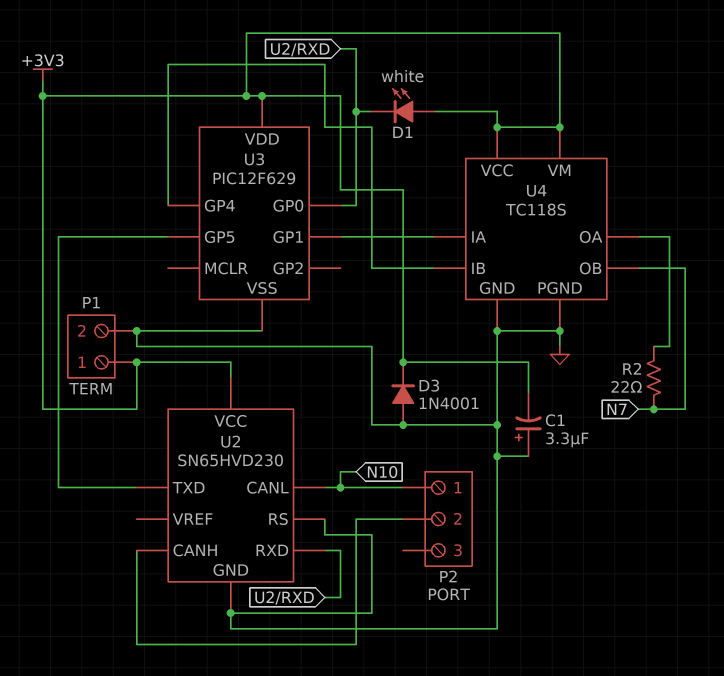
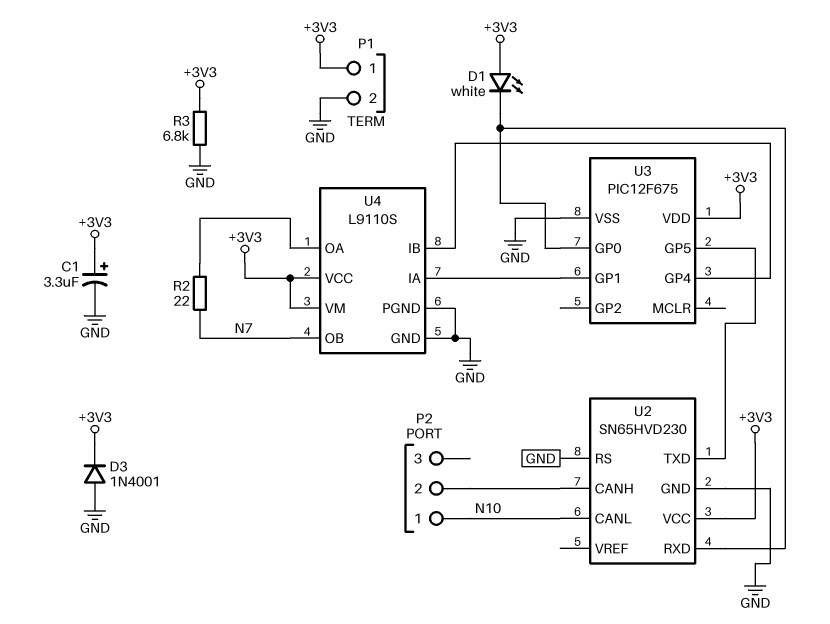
C1: 3.3uF (plus GND, minus +3V3) -> 3.3uF (plus +3V3, minus GND)
R3: none -> 6.8k (+3V3, GND)
U3: PIC12F629 -> PIC12F675
U4: TC118S -> L9110S

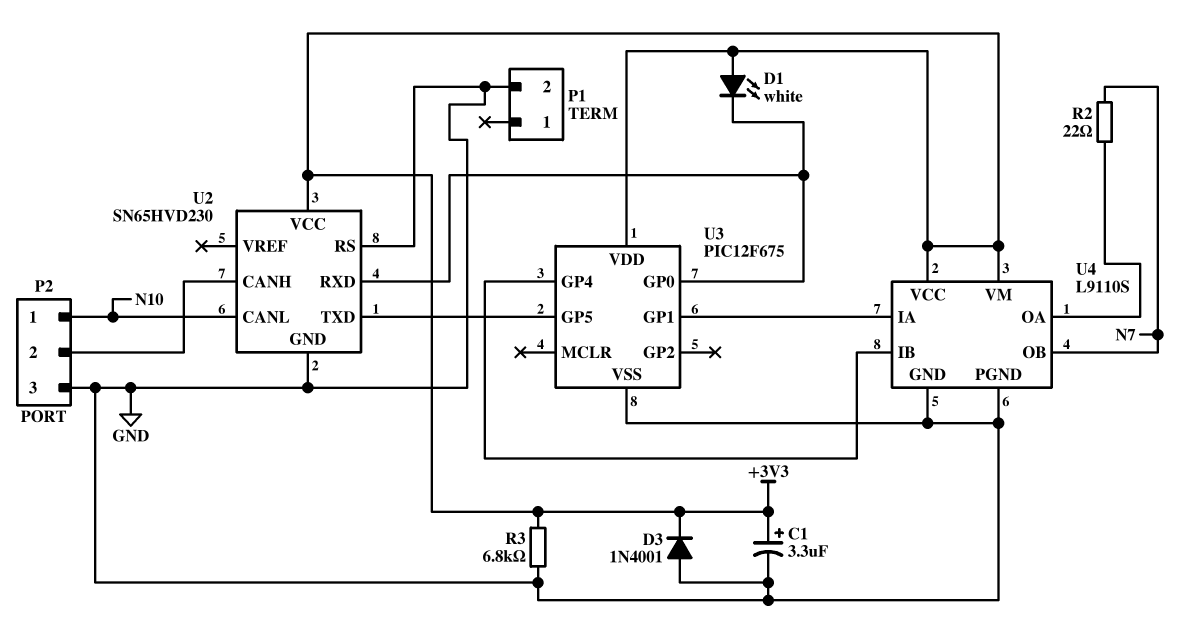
P1 pin 1: +3V3 -> none
P2 pin 3: none -> GND

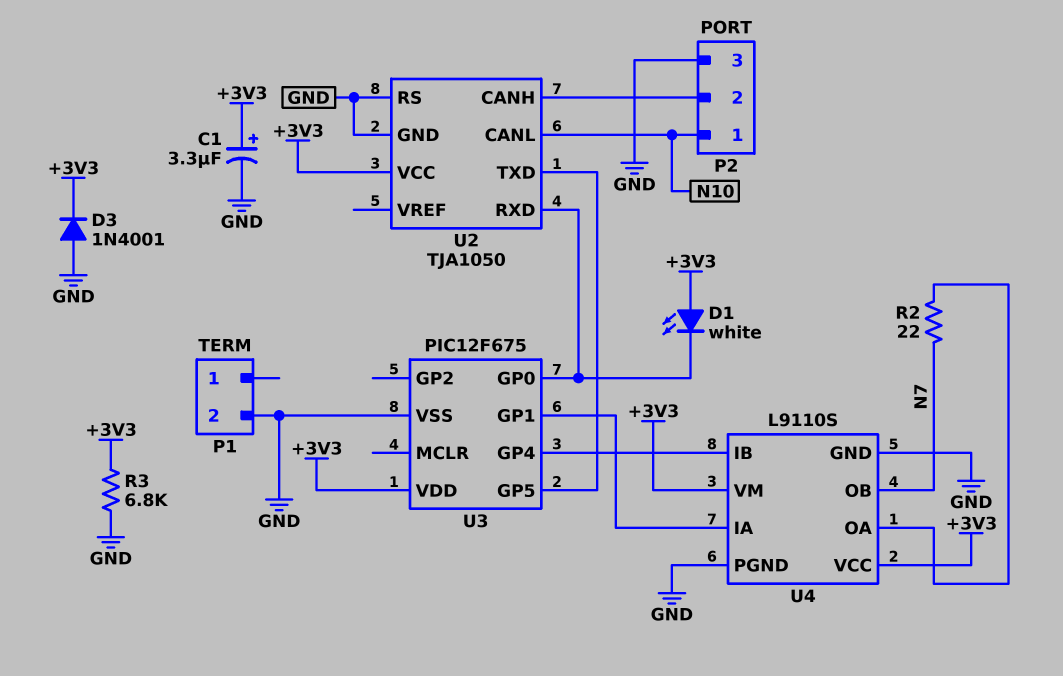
U2: SN65HVD230 -> TJA1050

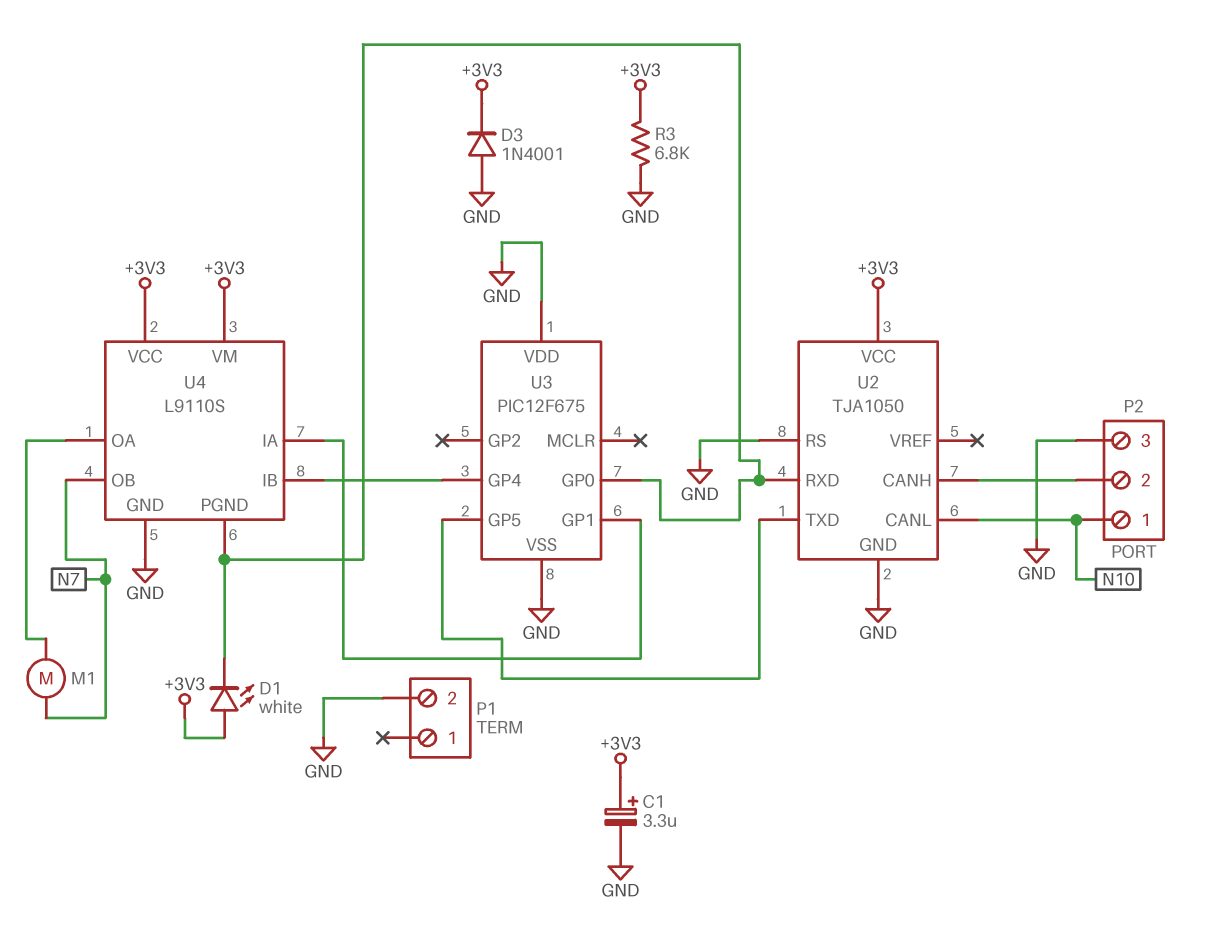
M1: none -> motor (N7, U4/OA)
R2: 22 (N7, U4/OA) -> none
U3 pin VDD: +3V3 -> GND
U4 pin PGND: GND -> U2/RXD

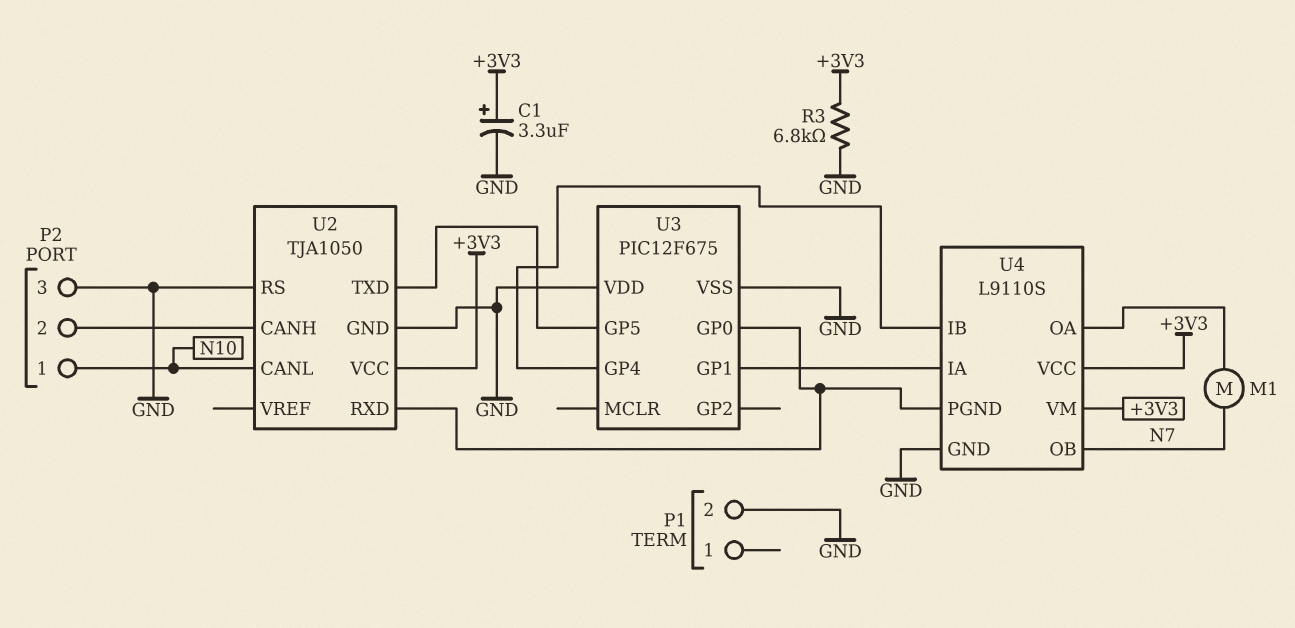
D1: LED white (A +3V3, K U2/RXD) -> none
D3: diode 1N4001 (A GND, K +3V3) -> none

